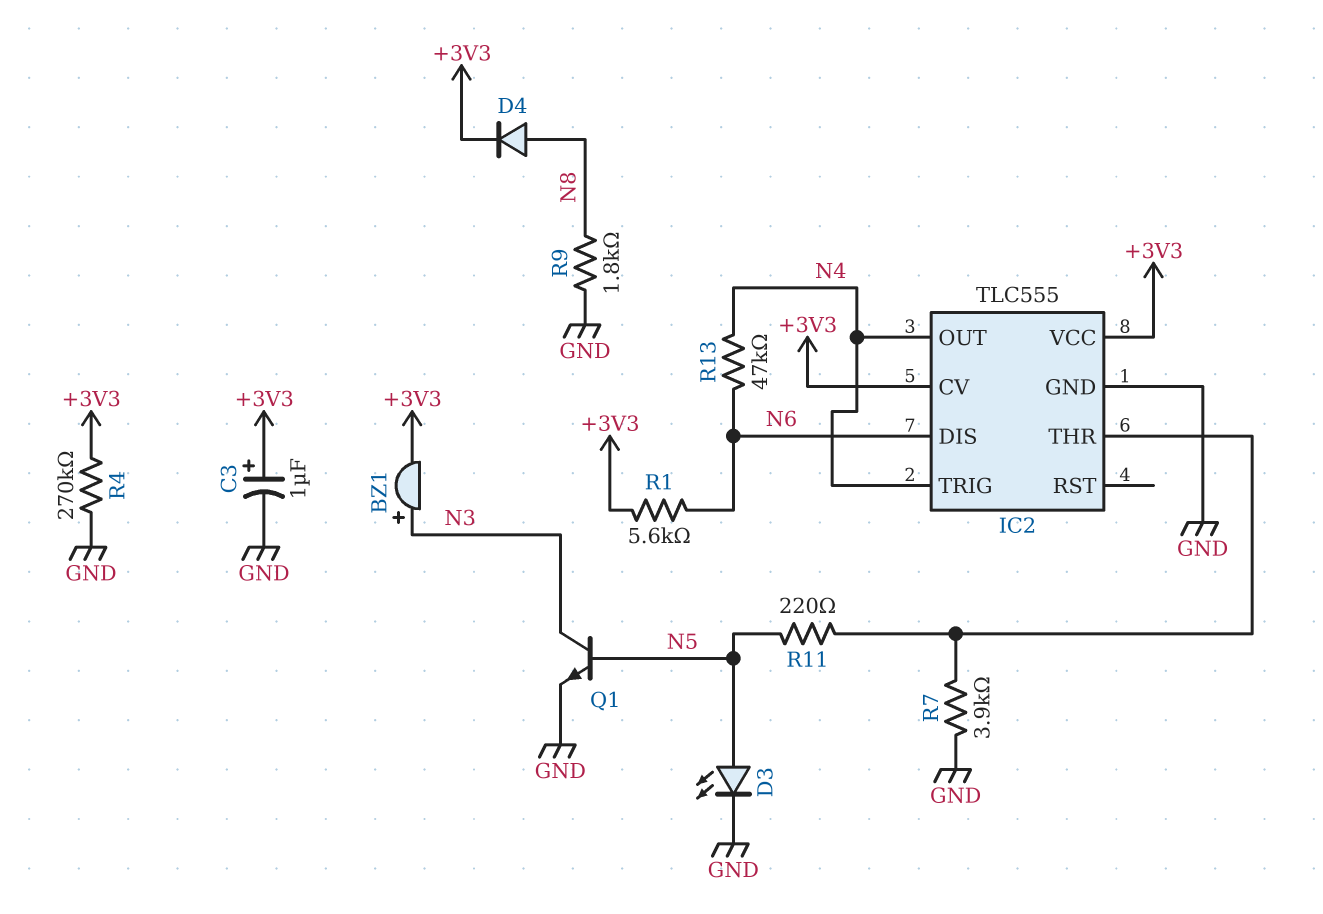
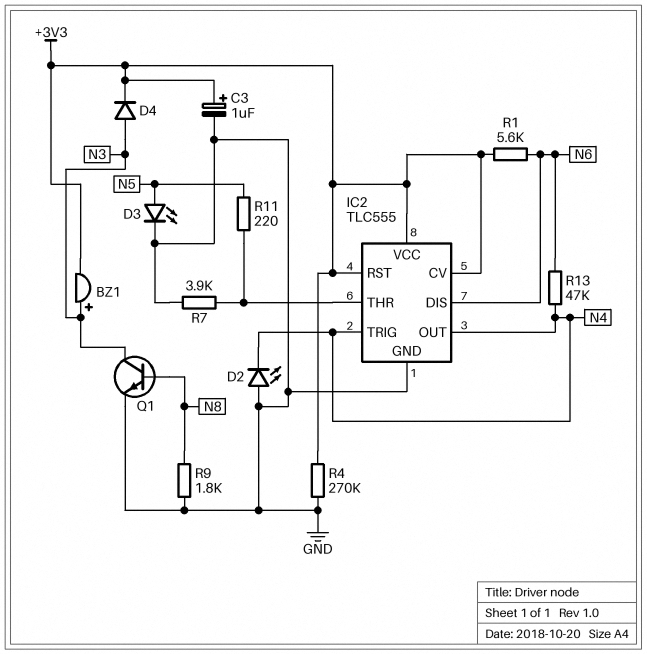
D2: none -> LED (A GND, K N4)
D4: diode (A N8, K +3V3) -> diode (A N3, K +3V3)
IC2 pin RST: none -> +3V3
Q1: NPN (B N5, C N3, E GND) -> NPN (B N8, C N3, E GND)

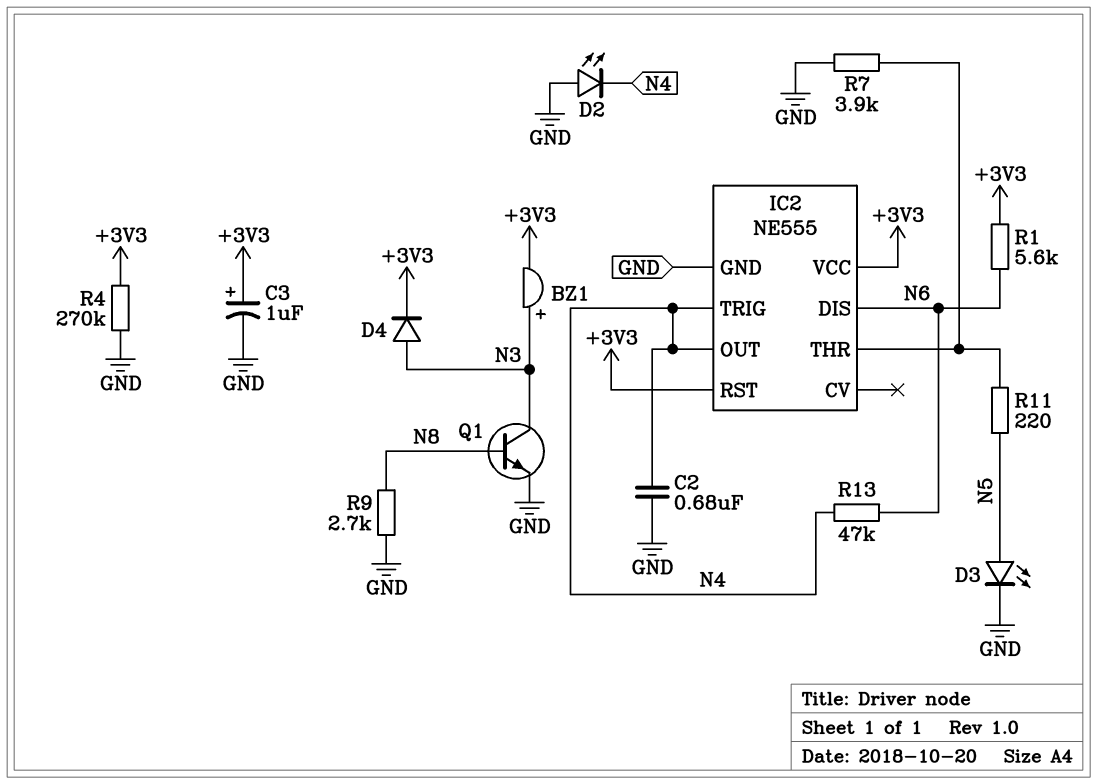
C2: none -> 680nF (GND, N4)
IC2: TLC555 -> NE555
IC2 pin CV: +3V3 -> none
R9: 1.8k (GND, N8) -> 2.7k (GND, N8)

